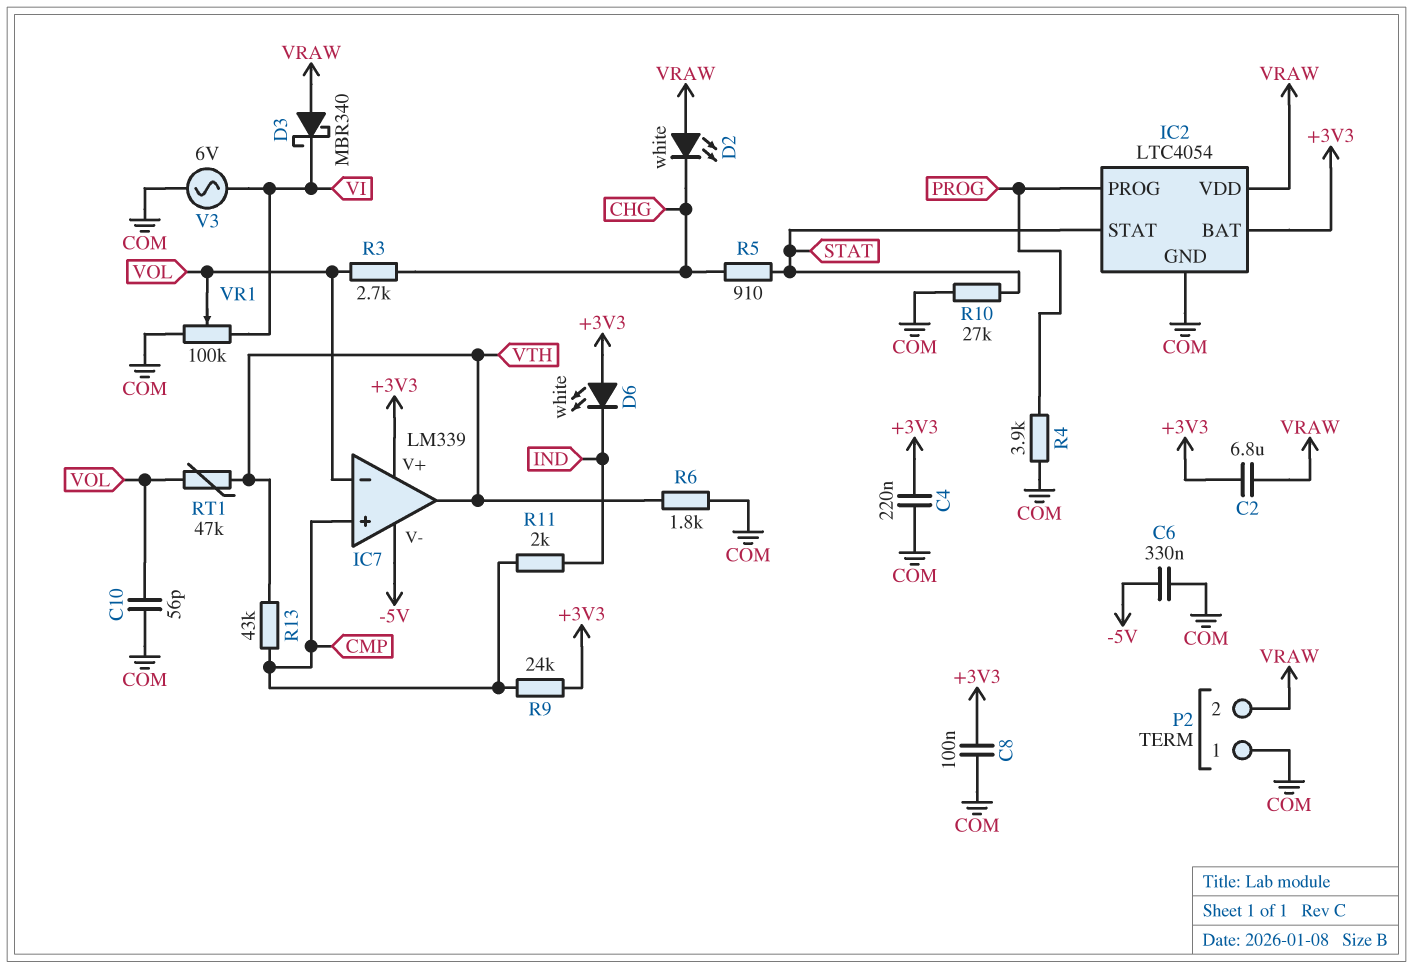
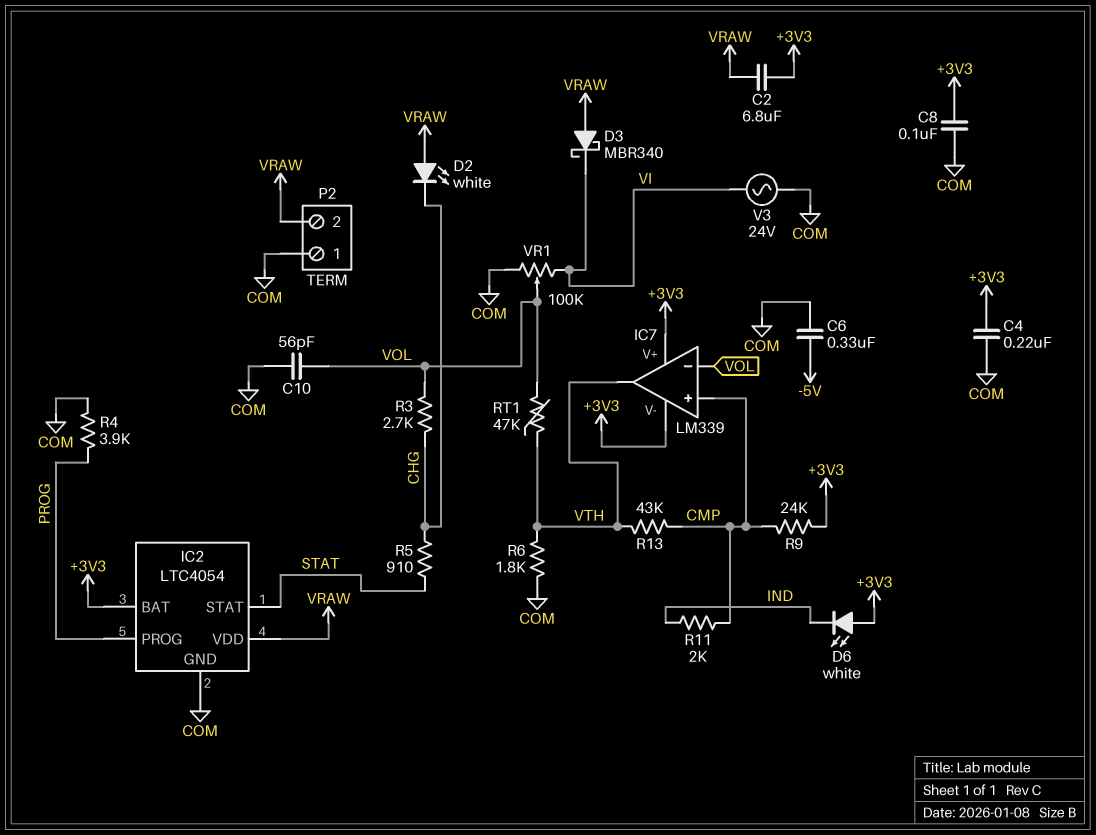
IC7 pin V-: -5V -> +3V3
R10: 27k (COM, STAT) -> none
V3: AC 6V (COM, VI) -> AC 24V (COM, VI)

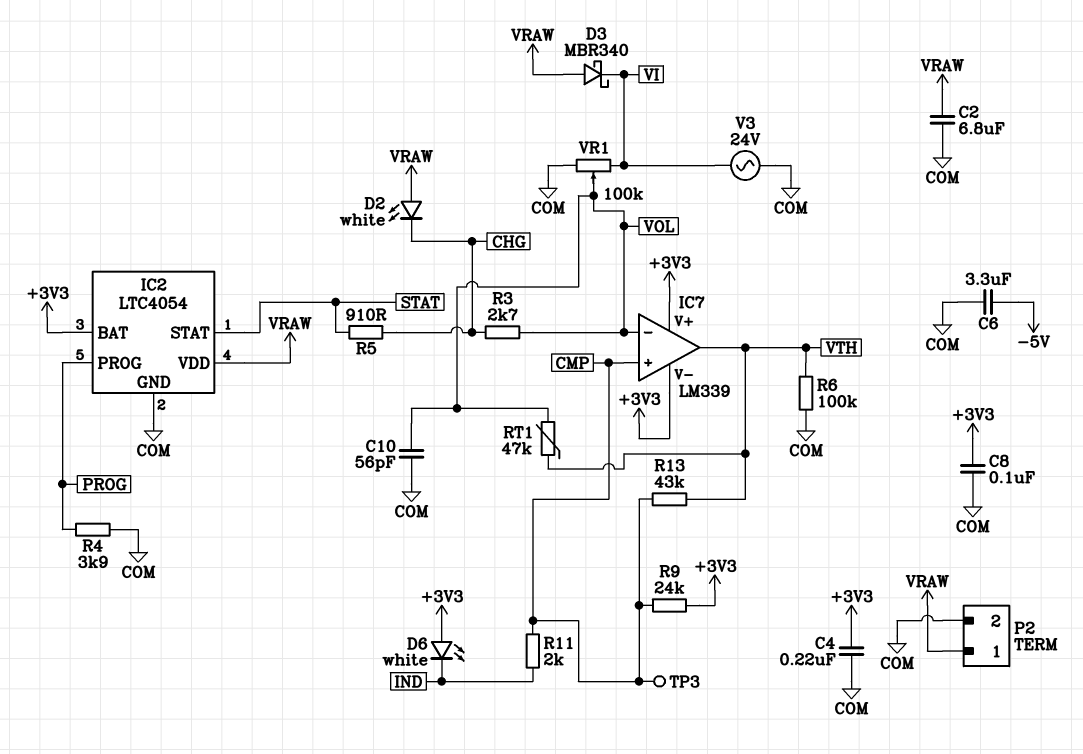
C2: 6.8uF (+3V3, VRAW) -> 6.8uF (COM, VRAW)
C6: 330nF (-5V, COM) -> 3.3uF (-5V, COM)
P2 pin 1: COM -> VRAW
P2 pin 2: VRAW -> COM
R6: 1.8k (COM, VTH) -> 100k (COM, VTH)
TP3: none -> test point (CMP)

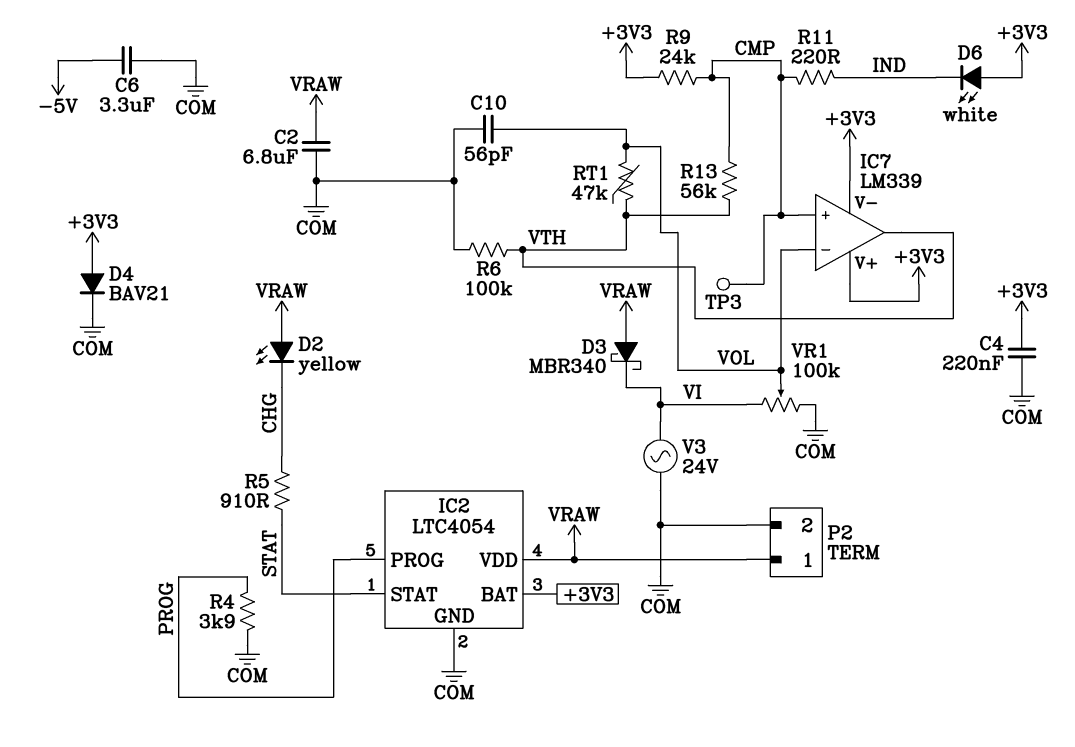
C8: 100nF (+3V3, COM) -> none
D2: LED white (A VRAW, K CHG) -> LED yellow (A VRAW, K CHG)
D4: none -> diode BAV21 (A +3V3, K COM)
R3: 2.7k (CHG, VOL) -> none
R11: 2k (CMP, IND) -> 220 (CMP, IND)
R13: 43k (CMP, VTH) -> 56k (CMP, VTH)

